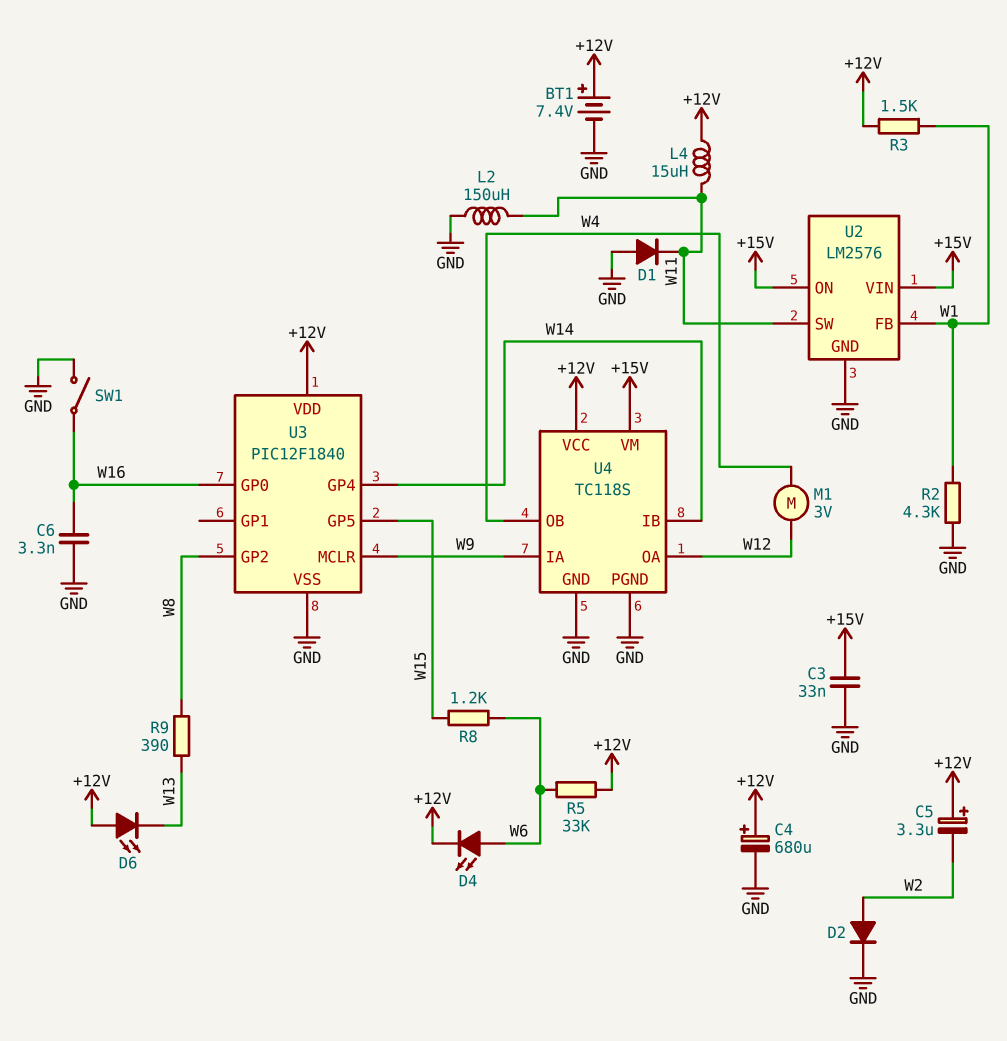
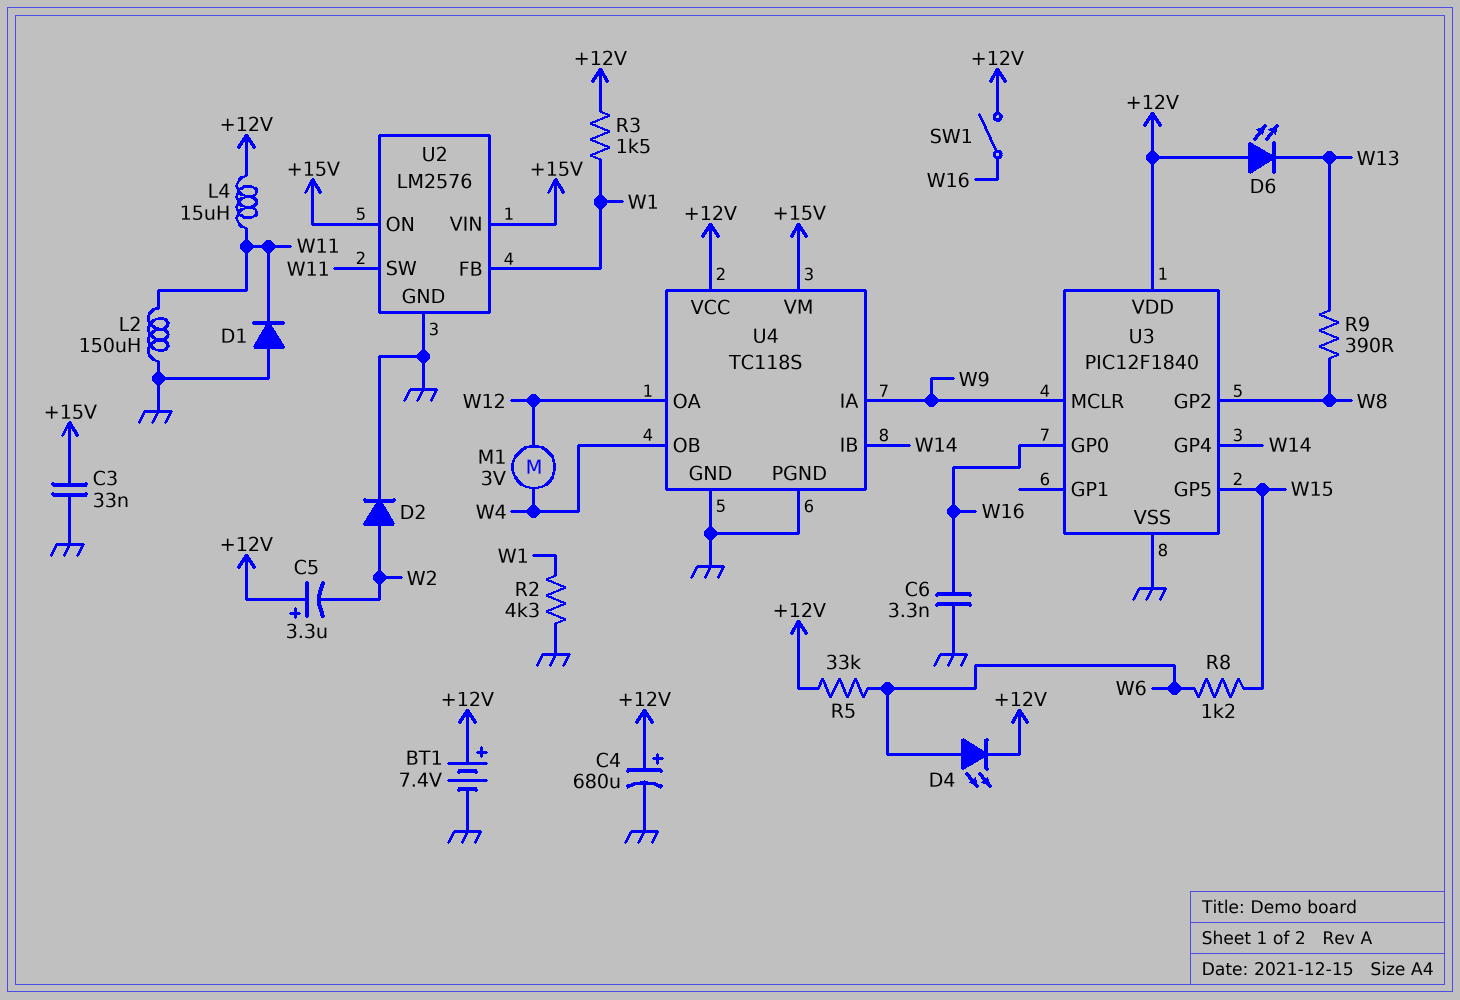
SW1: switch (GND, W16) -> switch (+12V, W16)

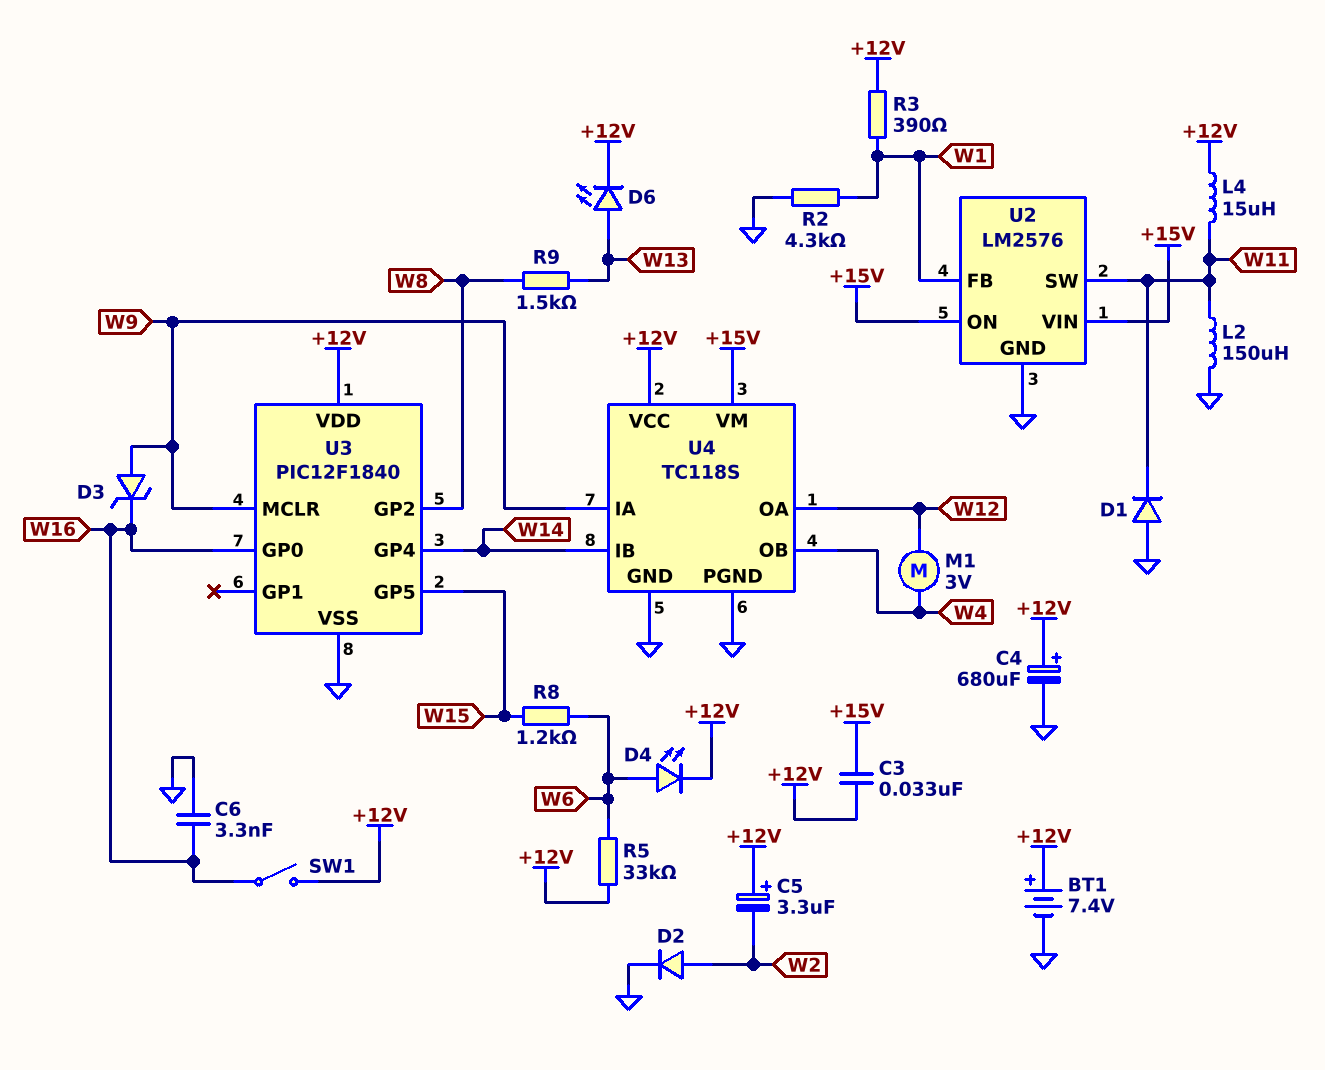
C3: 33nF (+15V, GND) -> 33nF (+12V, +15V)
D3: none -> zener (A W9, K W16)
D6: LED (A +12V, K W13) -> LED (A W13, K +12V)
R3: 1.5k (+12V, W1) -> 390 (+12V, W1)
R9: 390 (W8, W13) -> 1.5k (W8, W13)

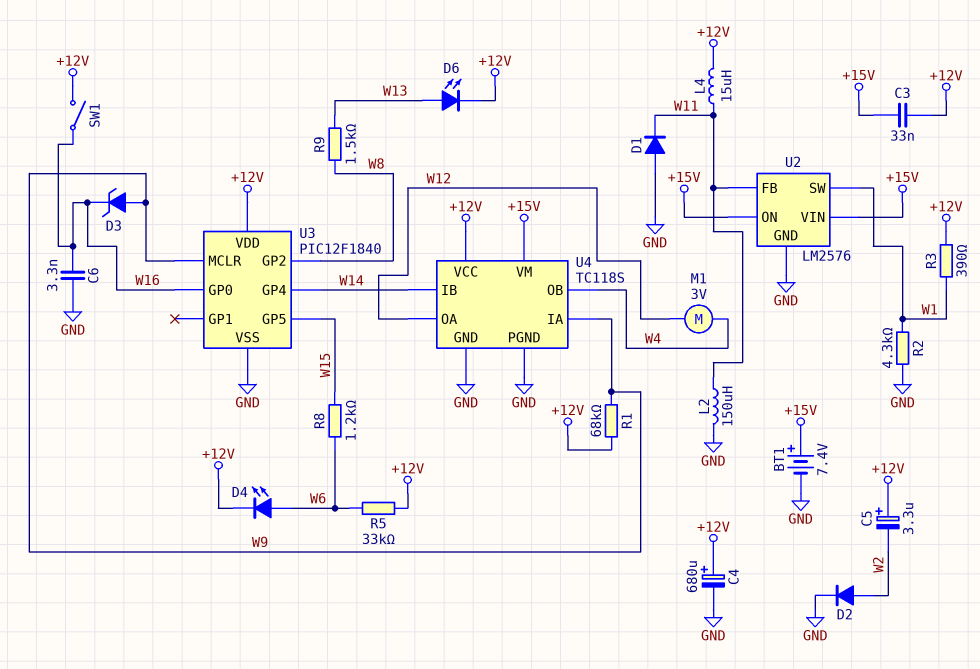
BT1: 7.4V (plus +12V, minus GND) -> 7.4V (plus +15V, minus GND)
R1: none -> 68k (+12V, W9)
U2 pin FB: W1 -> W11
U2 pin SW: W11 -> W1

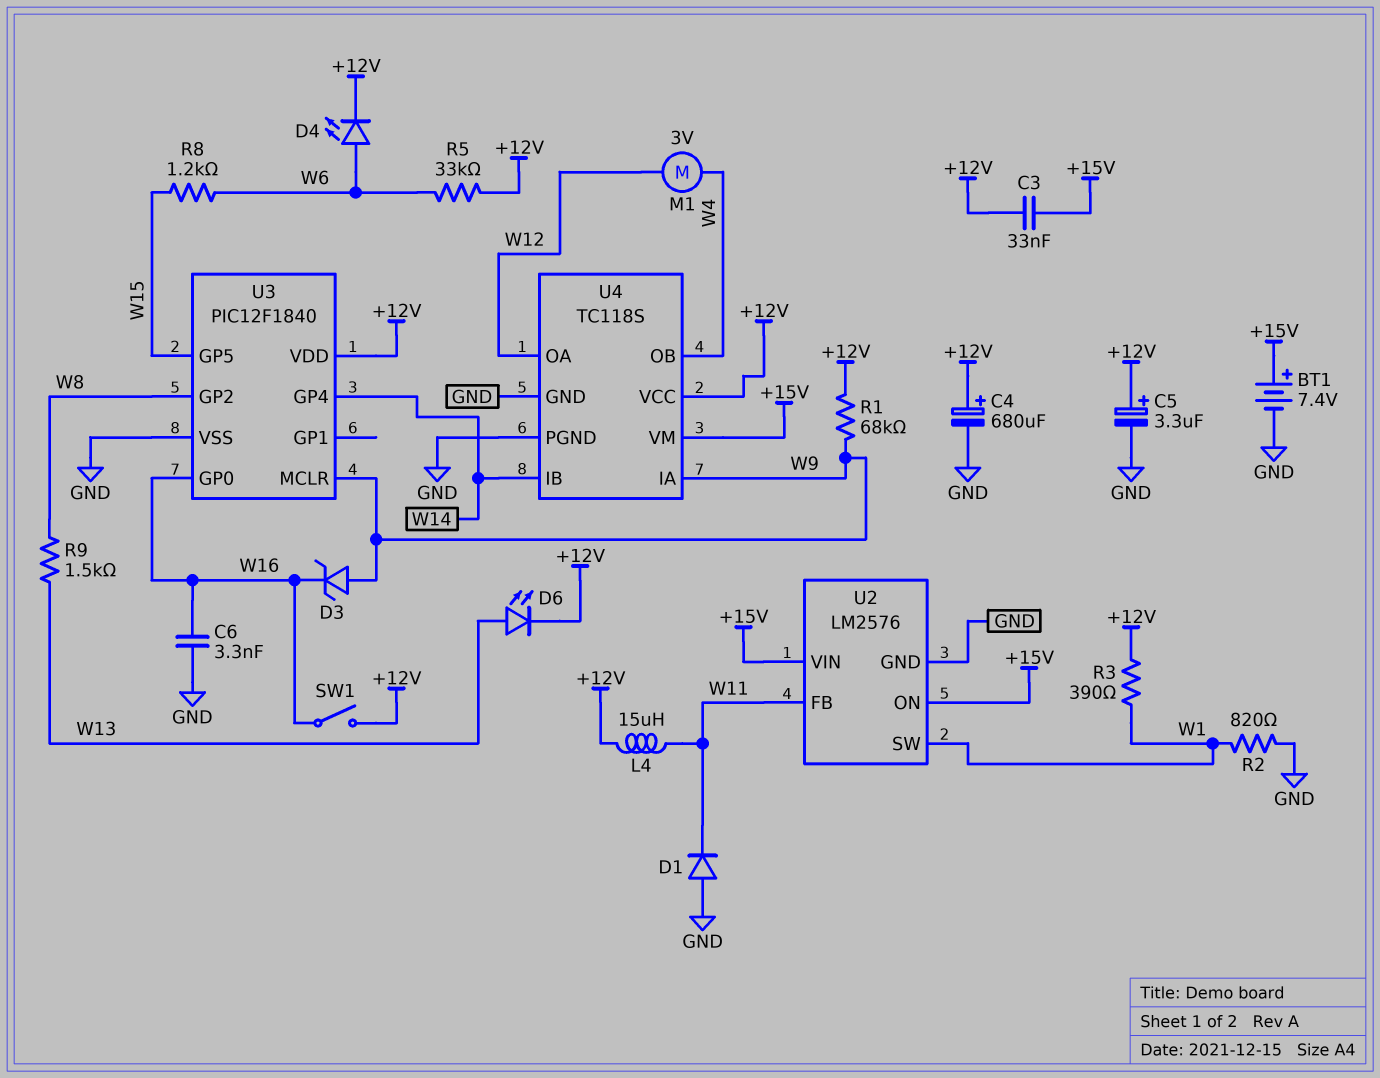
C5: 3.3uF (plus +12V, minus W2) -> 3.3uF (plus +12V, minus GND)
D2: diode (A W2, K GND) -> none
L2: 150uH (GND, W11) -> none
R2: 4.3k (GND, W1) -> 820 (GND, W1)

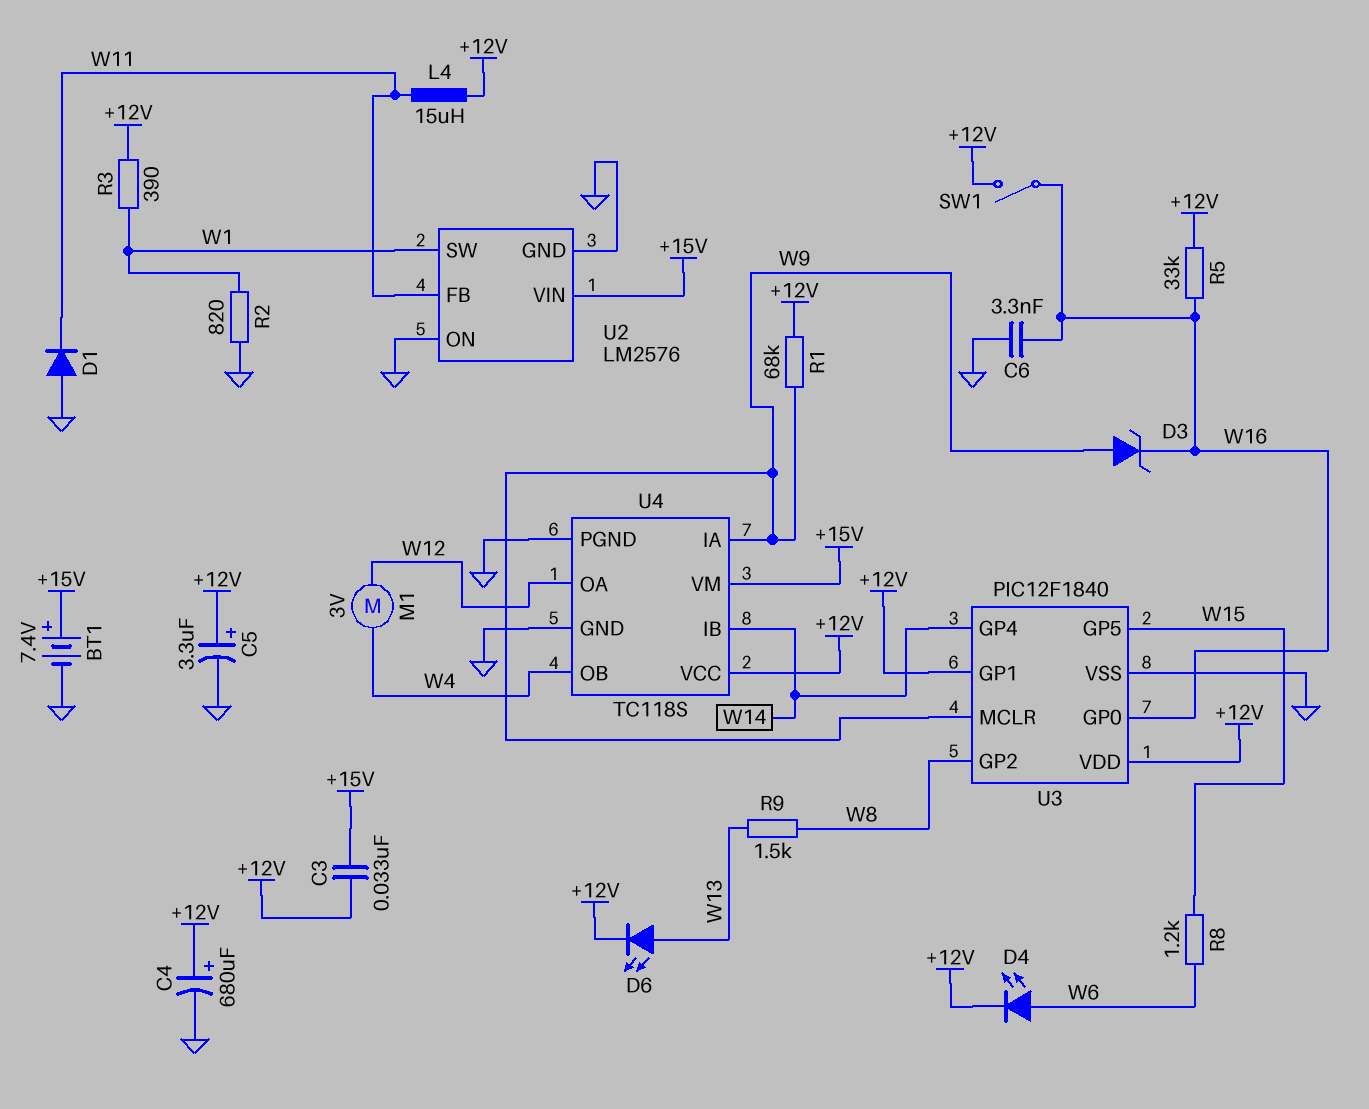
R5: 33k (+12V, W6) -> 33k (+12V, W16)
U2 pin ON: +15V -> GND
U3 pin GP1: none -> +12V

